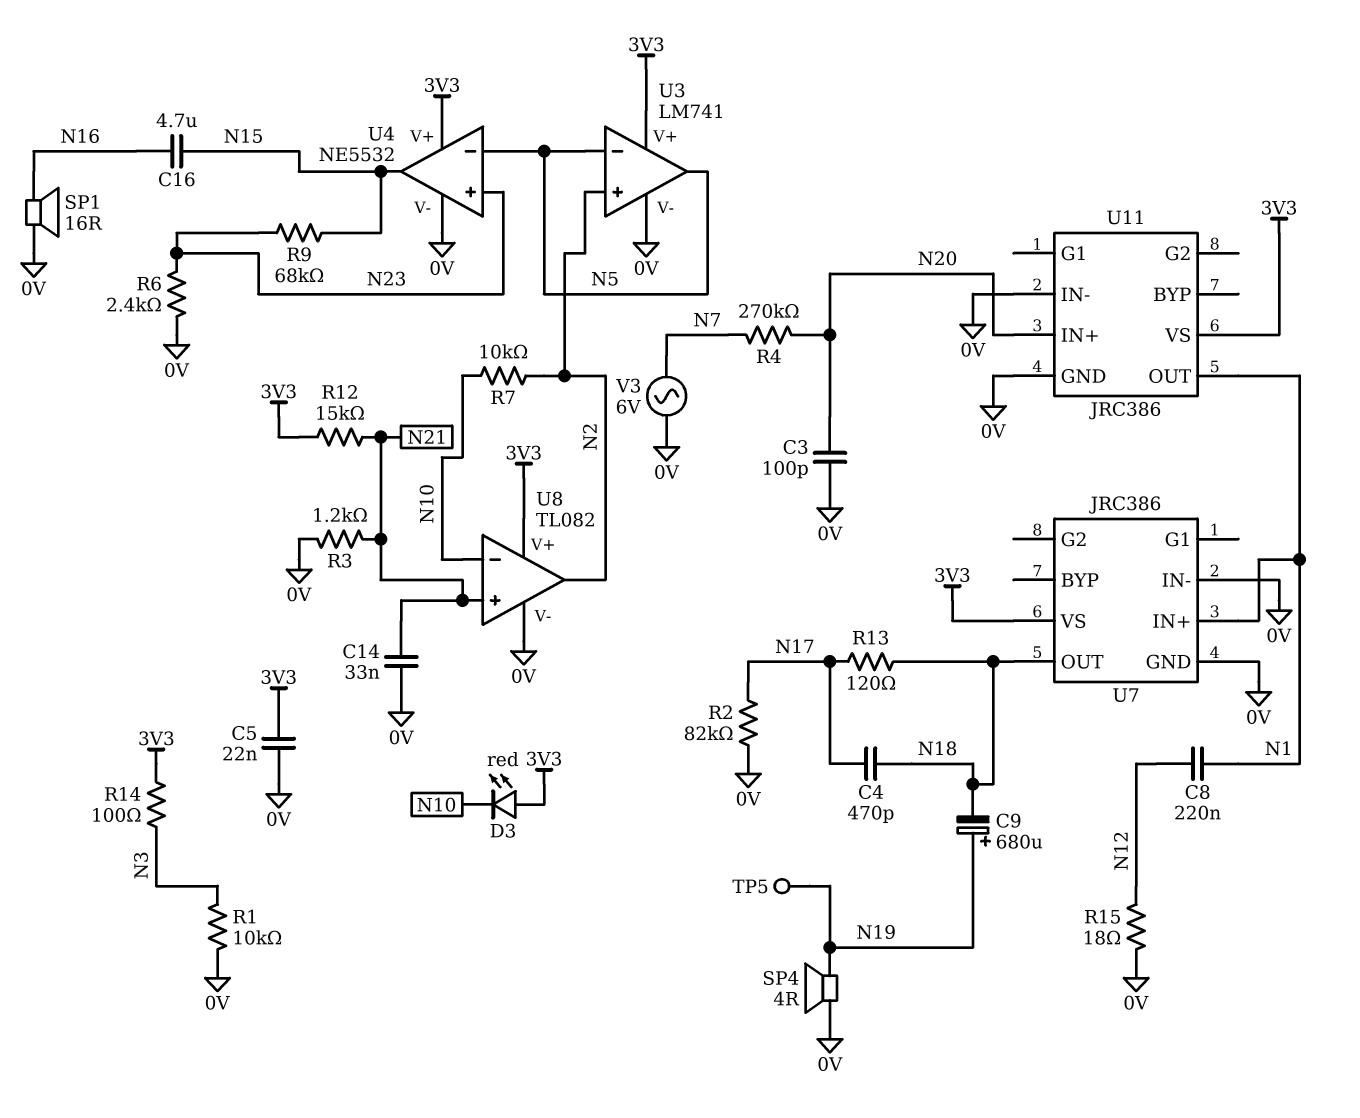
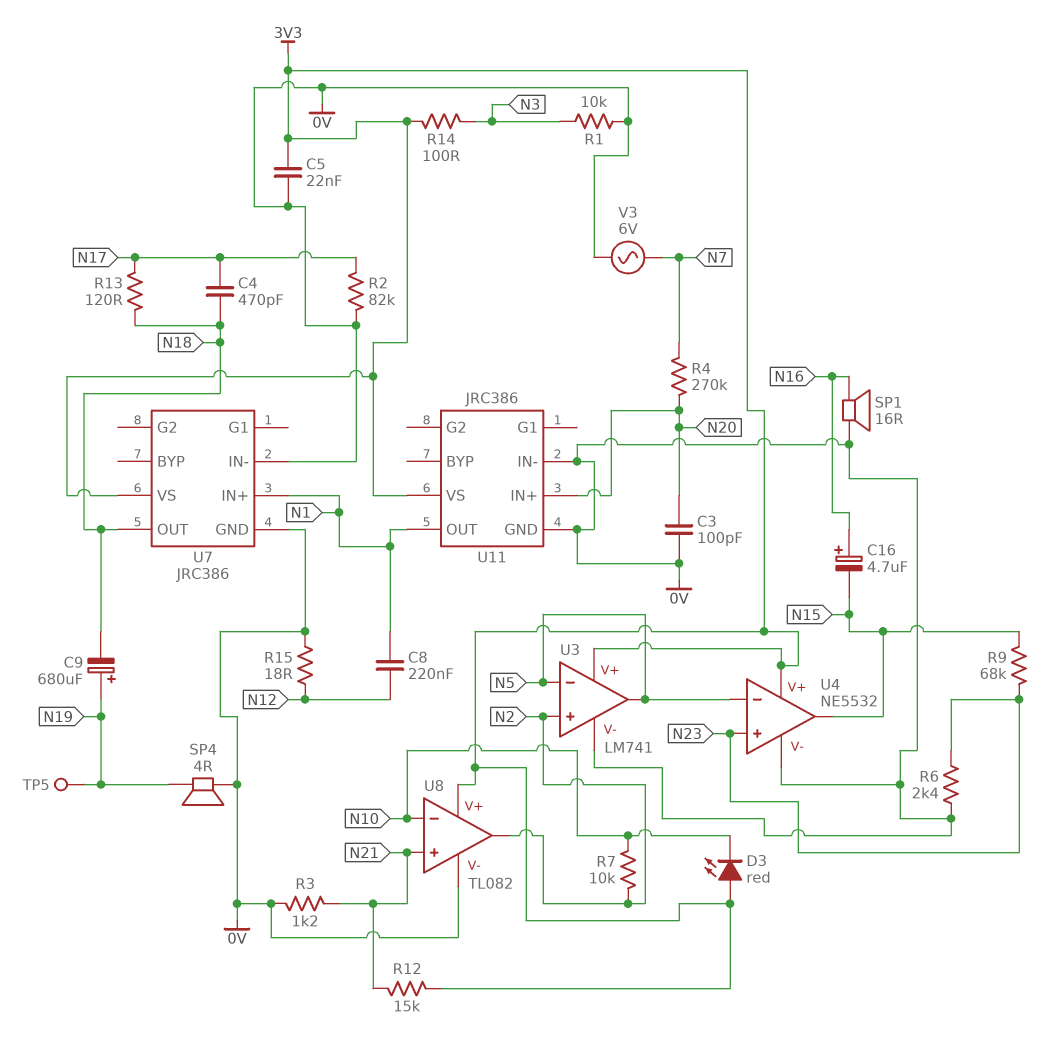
C14: 33nF (0V, N21) -> none
C16: 4.7uF (N15, N16) -> 4.7uF (plus N16, minus N15)

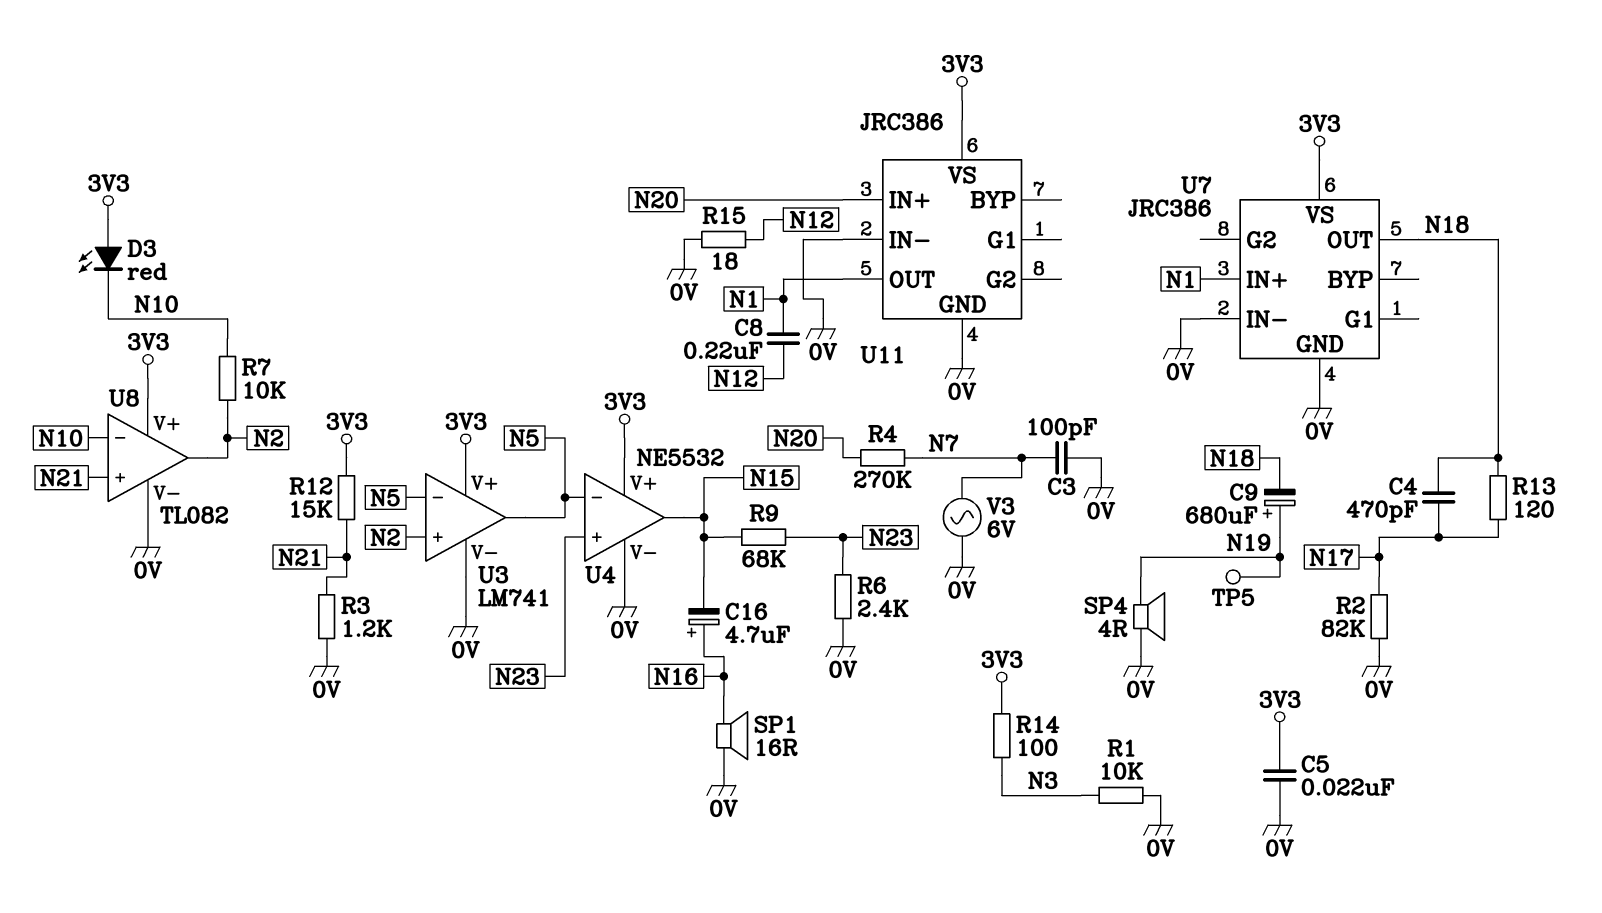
C3: 100pF (0V, N20) -> 100pF (0V, N7)

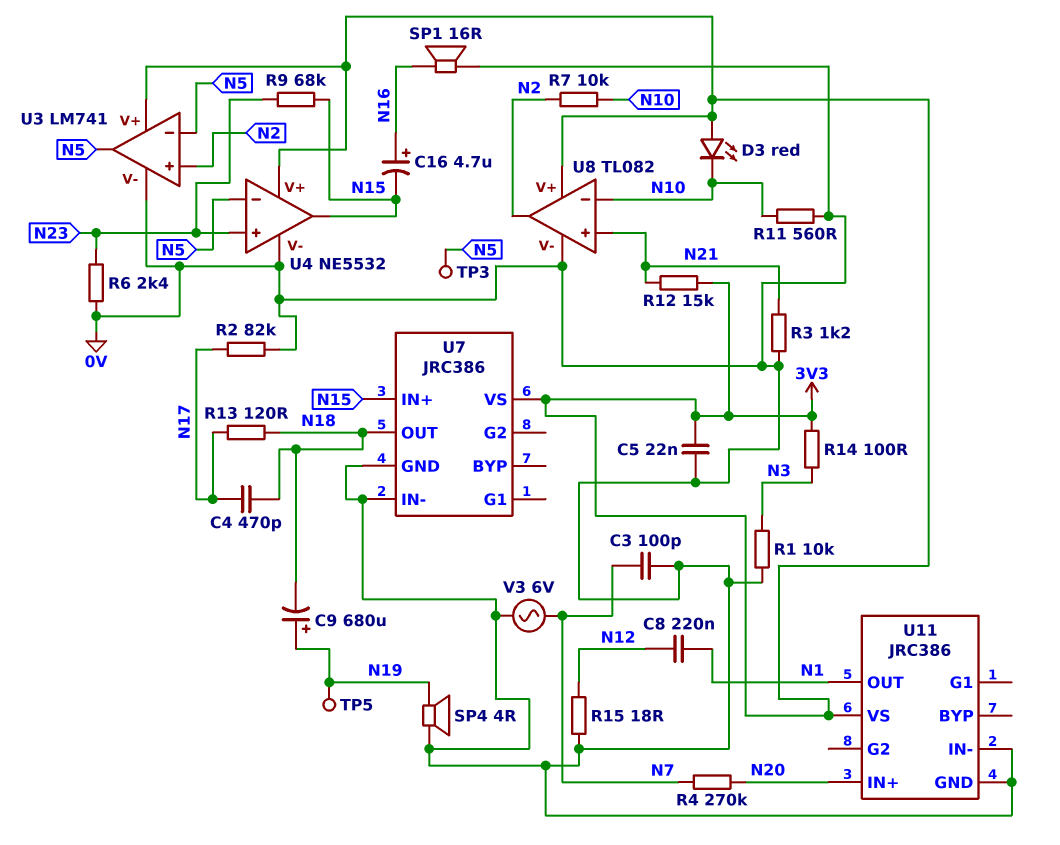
R11: none -> 560 (0V, N10)
TP3: none -> test point (N5)
U7 pin IN+: N1 -> N15

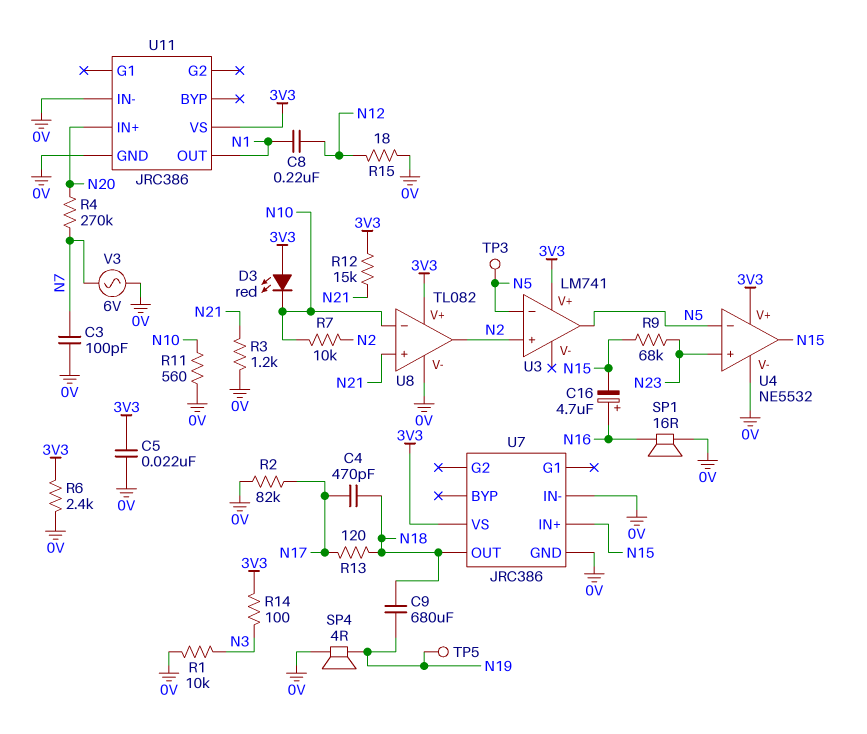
C9: 680uF (plus N19, minus N18) -> 680uF (N18, N19)
R6: 2.4k (0V, N23) -> 2.4k (0V, 3V3)
U3 pin V-: 0V -> none

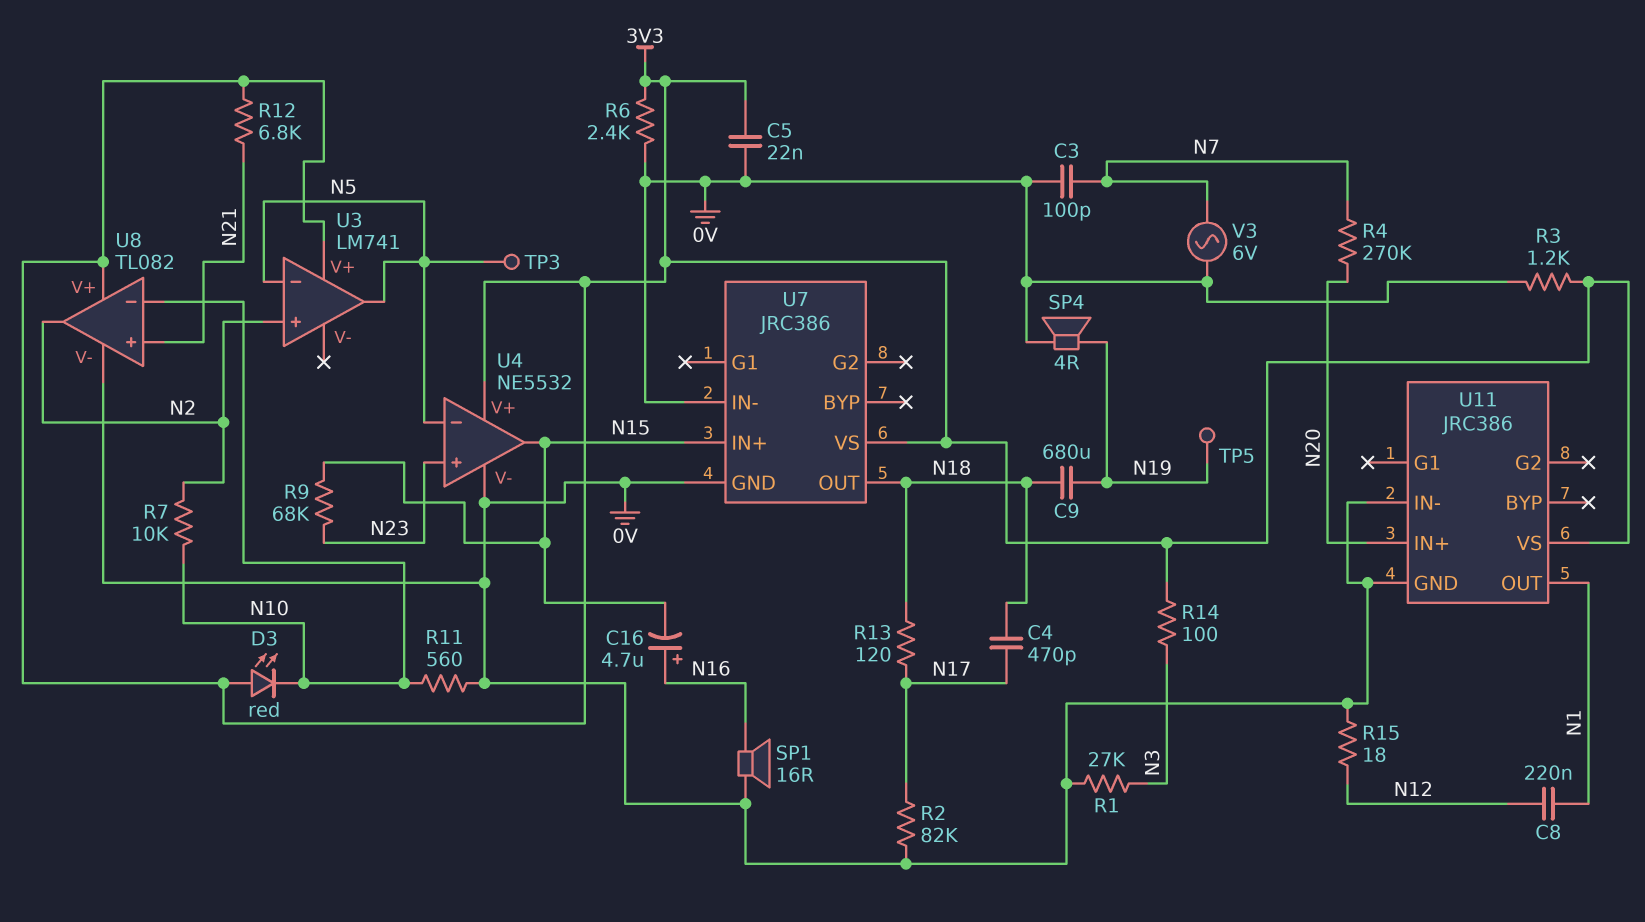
R1: 10k (0V, N3) -> 27k (0V, N3)
R3: 1.2k (0V, N21) -> 1.2k (0V, 3V3)
R12: 15k (3V3, N21) -> 6.8k (3V3, N21)

